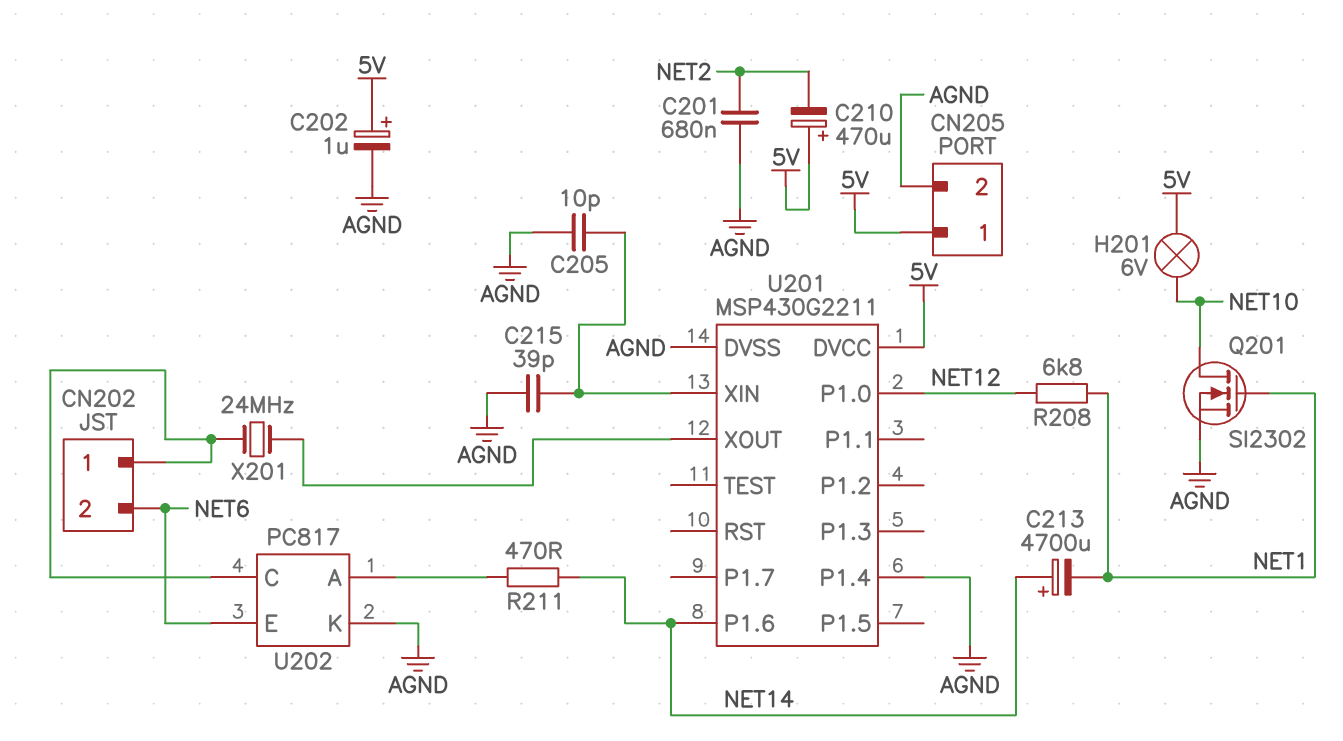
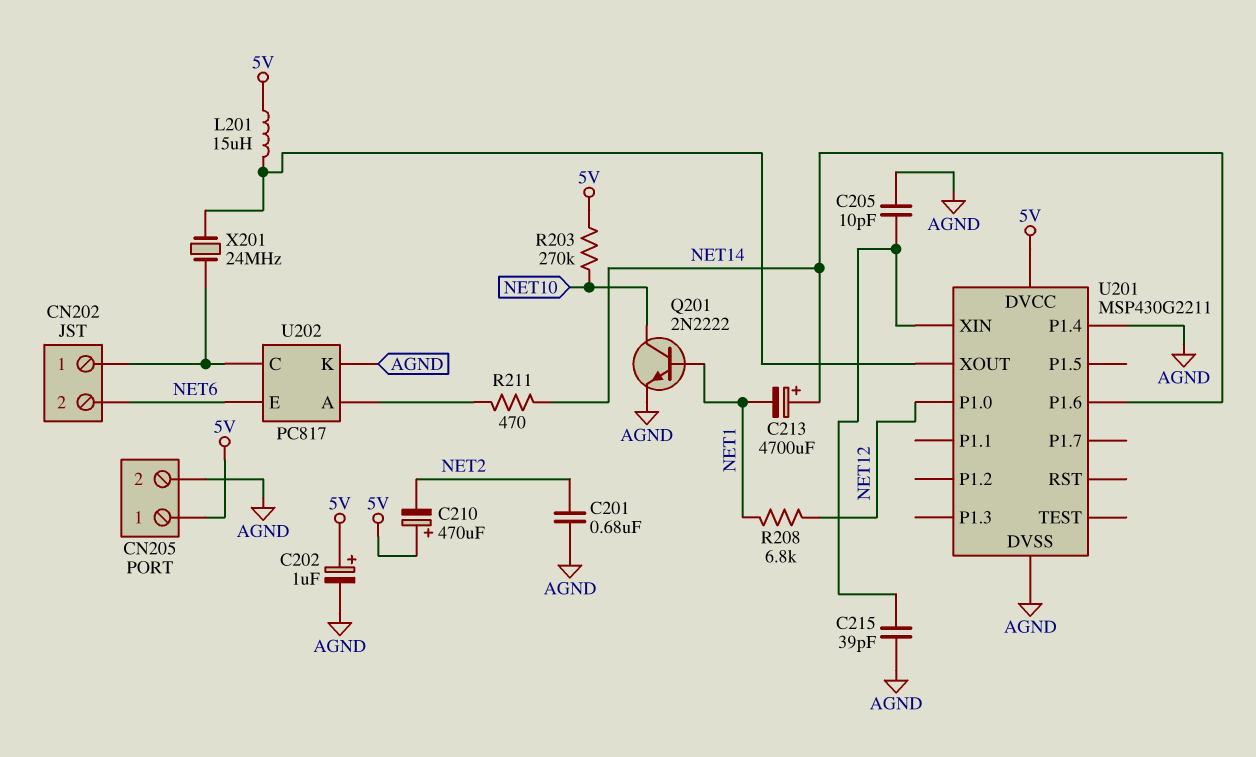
H201: lamp 6V (5V, NET10) -> none
L201: none -> 15uH (5V, U201/XOUT)
Q201: NMOS SI2302 (G NET1, D NET10, S AGND) -> NPN 2N2222 (B NET1, C NET10, E AGND)
R203: none -> 270k (5V, NET10)

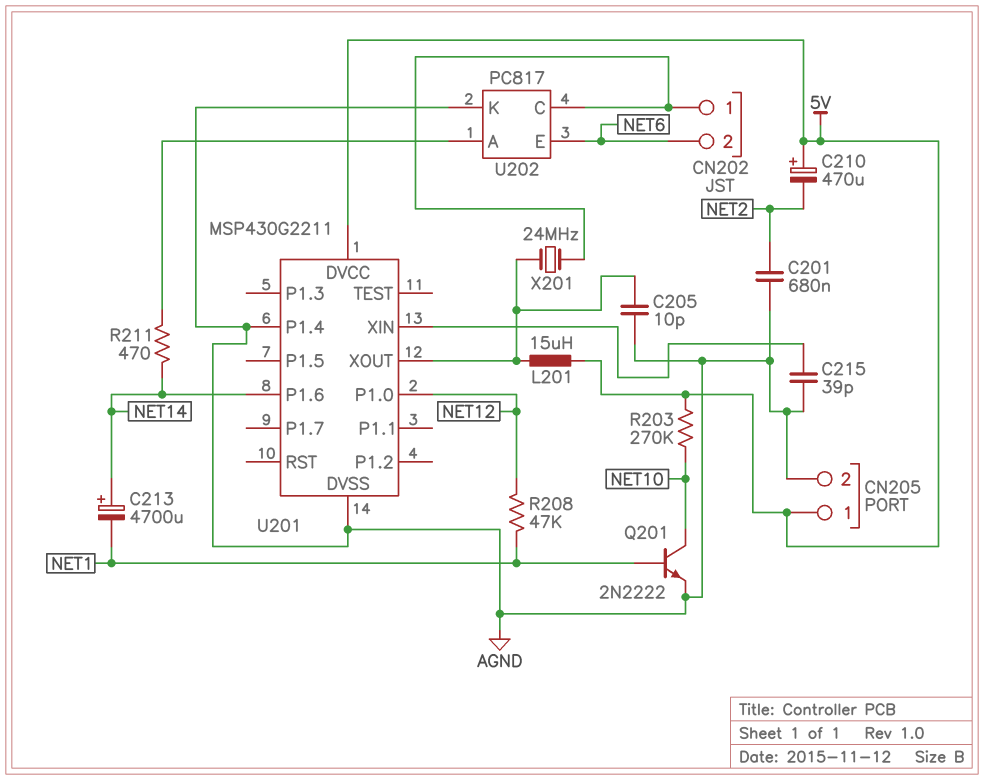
C202: 1uF (plus 5V, minus AGND) -> none
C205: 10pF (AGND, U201/XIN) -> 10pF (AGND, U201/XOUT)
R208: 6.8k (NET1, NET12) -> 47k (NET1, NET12)

